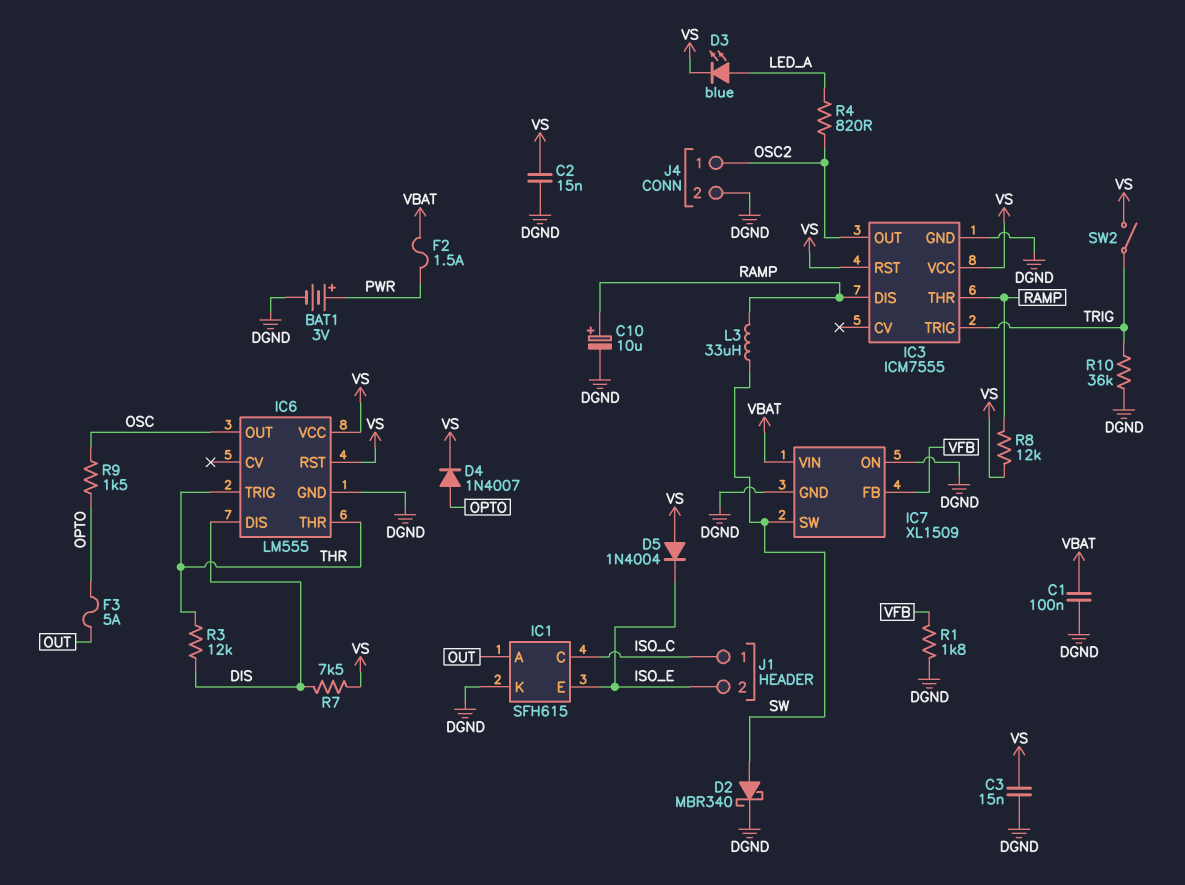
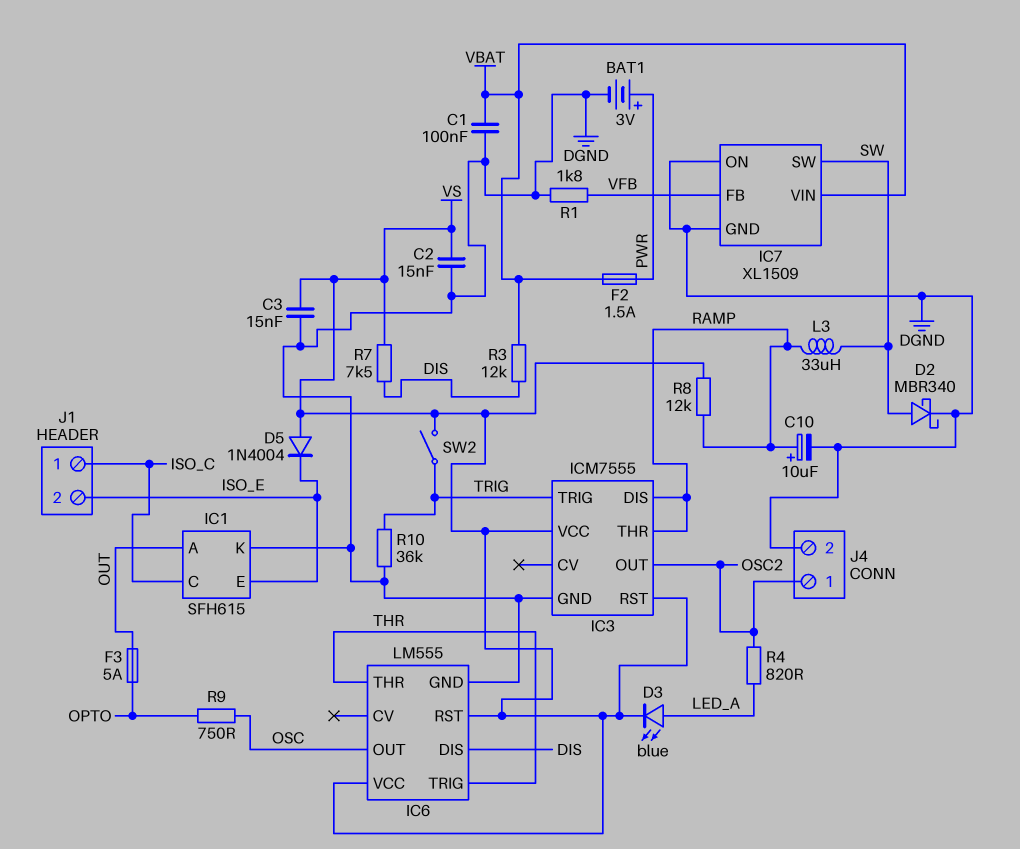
D4: diode 1N4007 (A OPTO, K VS) -> none
R3: 12k (DIS, THR) -> 12k (DIS, VBAT)
R9: 1.5k (OPTO, OSC) -> 750 (OPTO, OSC)

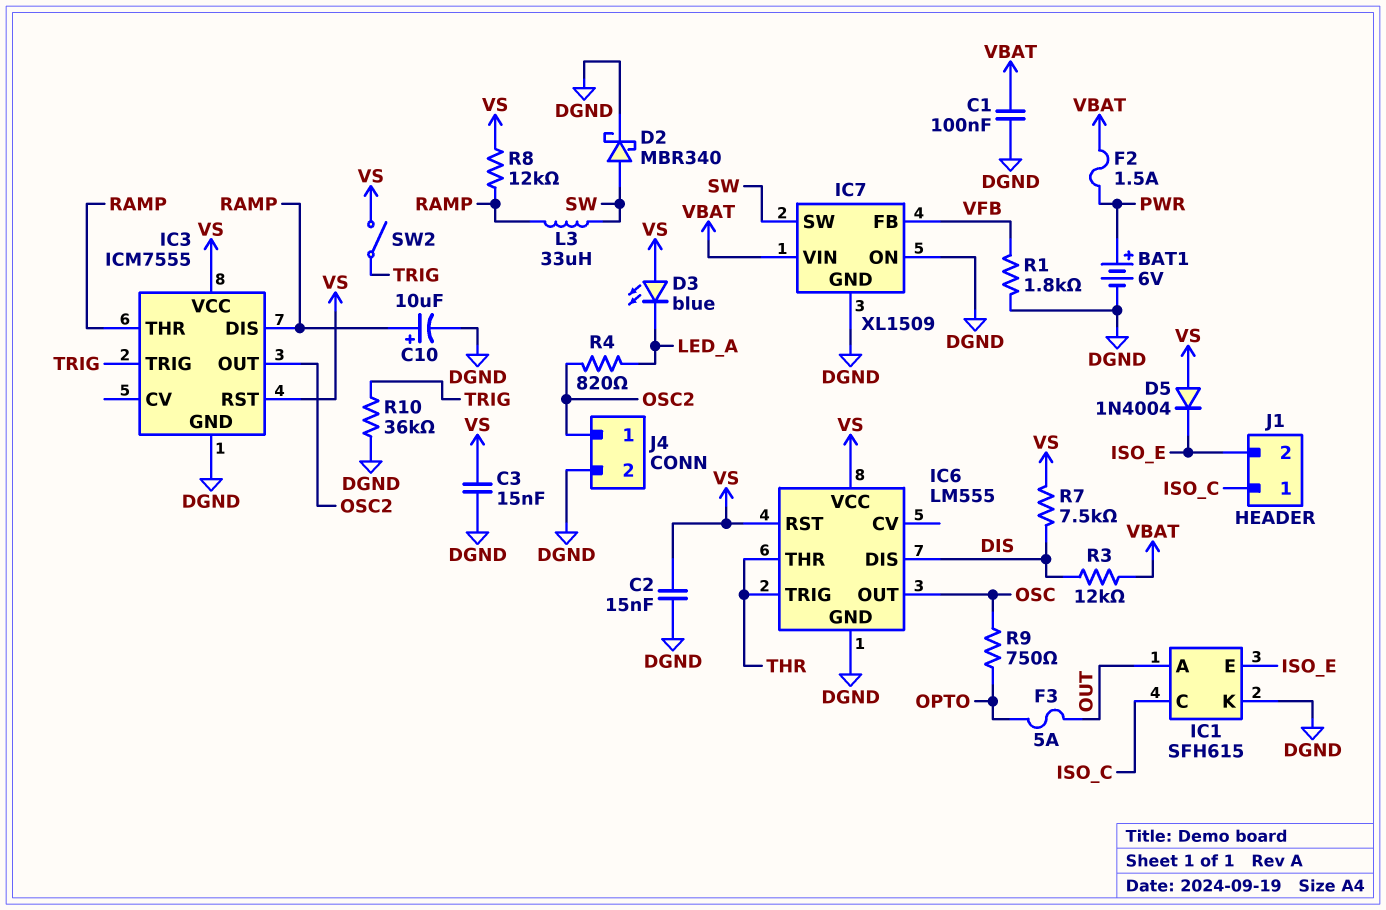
BAT1: 3V (plus PWR, minus DGND) -> 6V (plus PWR, minus DGND)
D3: LED blue (A LED_A, K VS) -> LED blue (A VS, K LED_A)

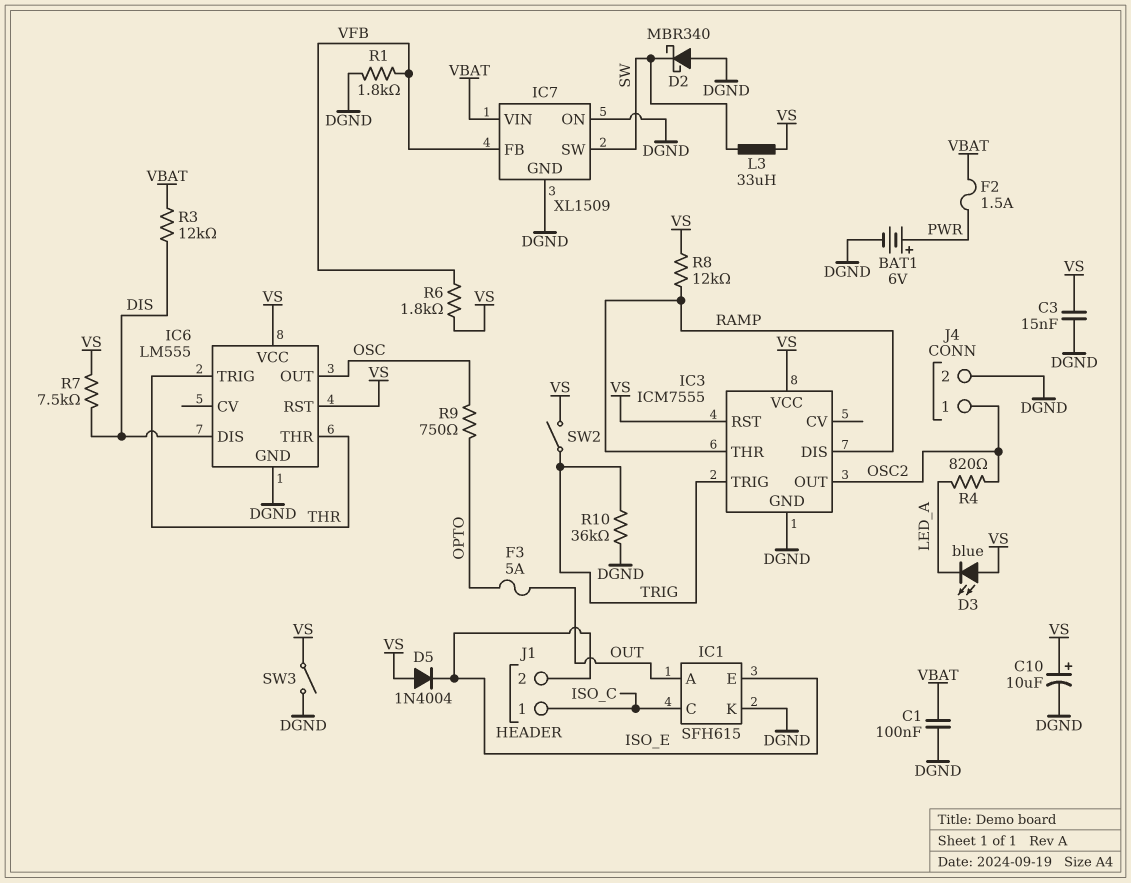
C2: 15nF (DGND, VS) -> none
C10: 10uF (plus RAMP, minus DGND) -> 10uF (plus VS, minus DGND)
D2: schottky MBR340 (A SW, K DGND) -> schottky MBR340 (A DGND, K SW)
L3: 33uH (RAMP, SW) -> 33uH (SW, VS)
R6: none -> 1.8k (VFB, VS)
SW3: none -> switch (DGND, VS)

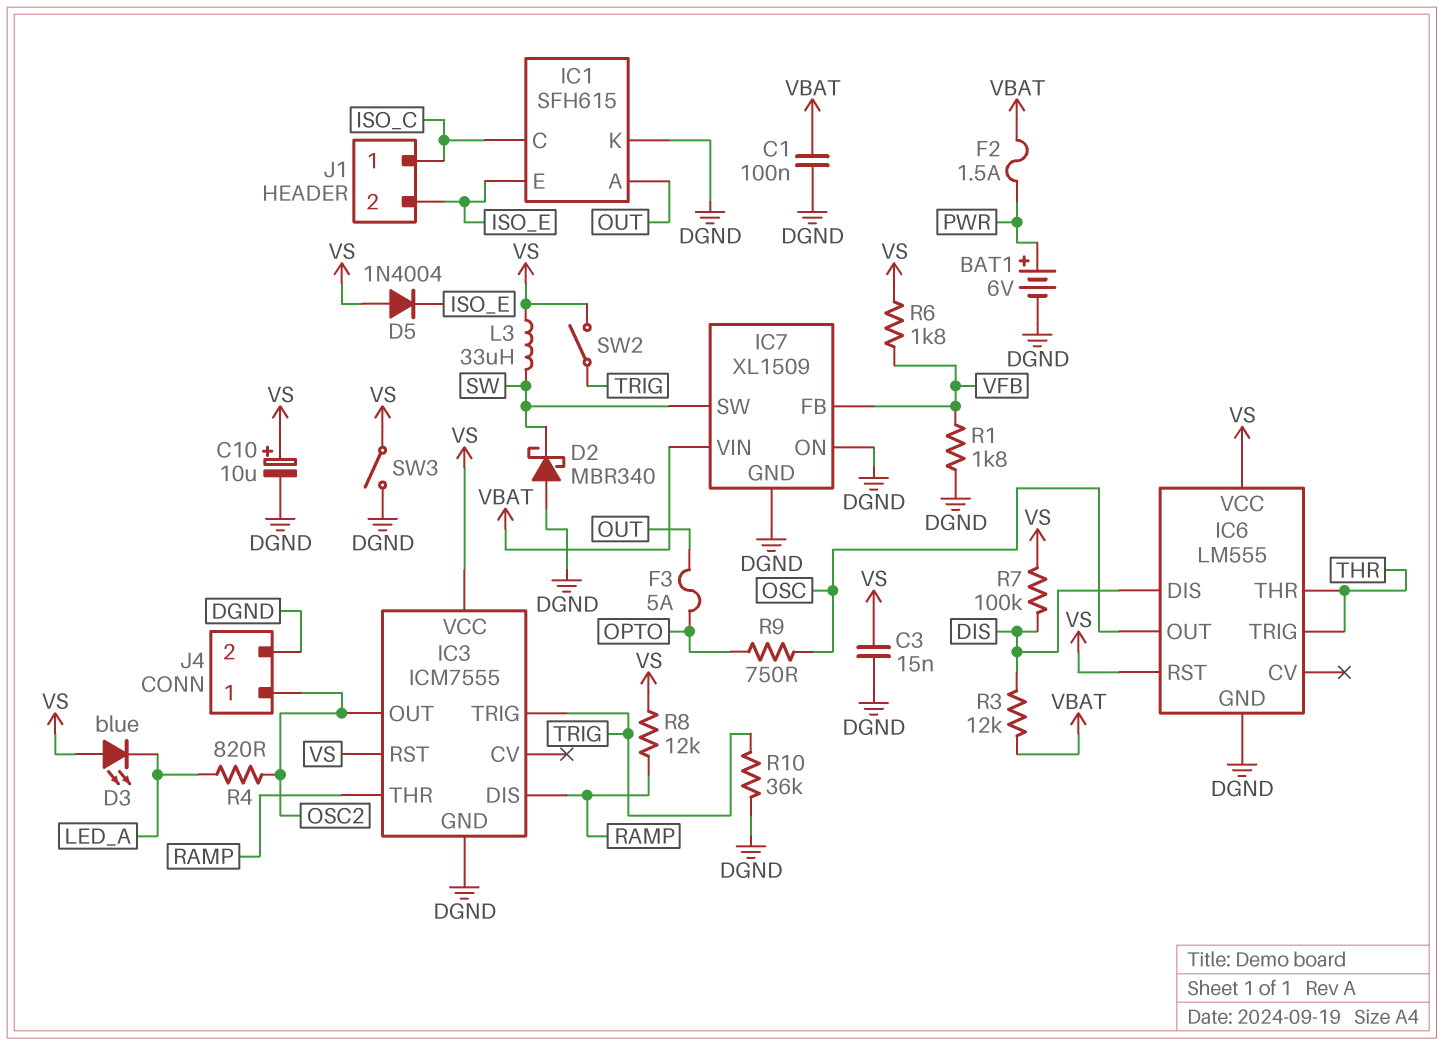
R7: 7.5k (DIS, VS) -> 100k (DIS, VS)

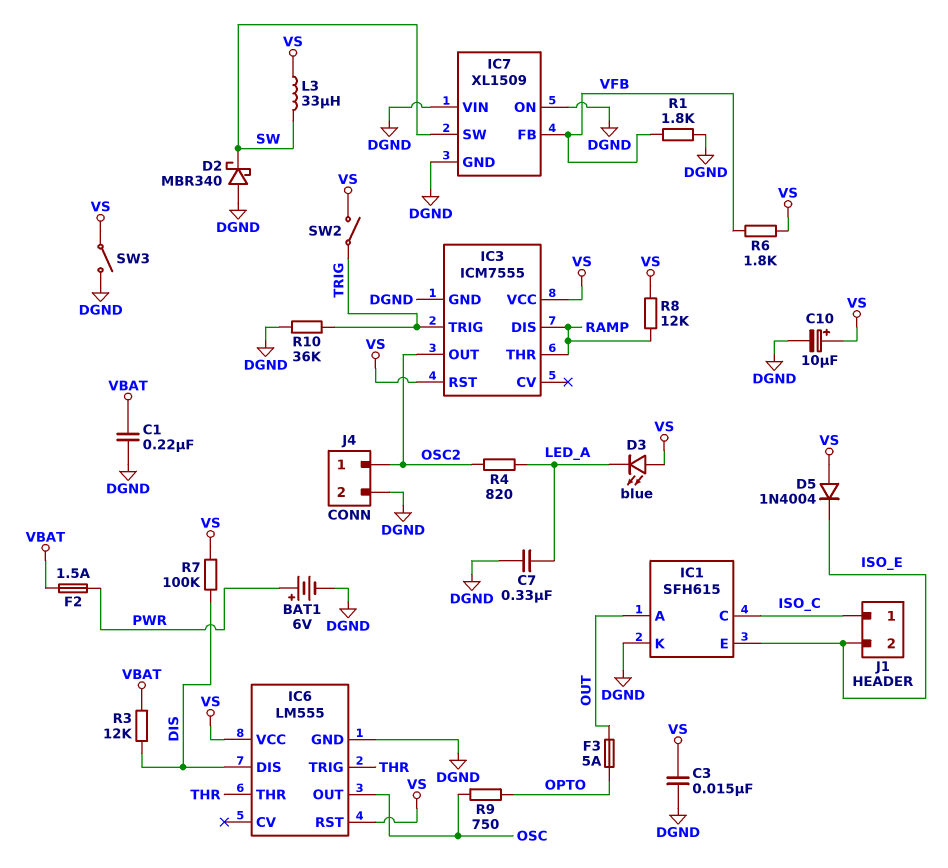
C1: 100nF (DGND, VBAT) -> 220nF (DGND, VBAT)
C7: none -> 330nF (DGND, LED_A)
IC7 pin VIN: VBAT -> DGND

